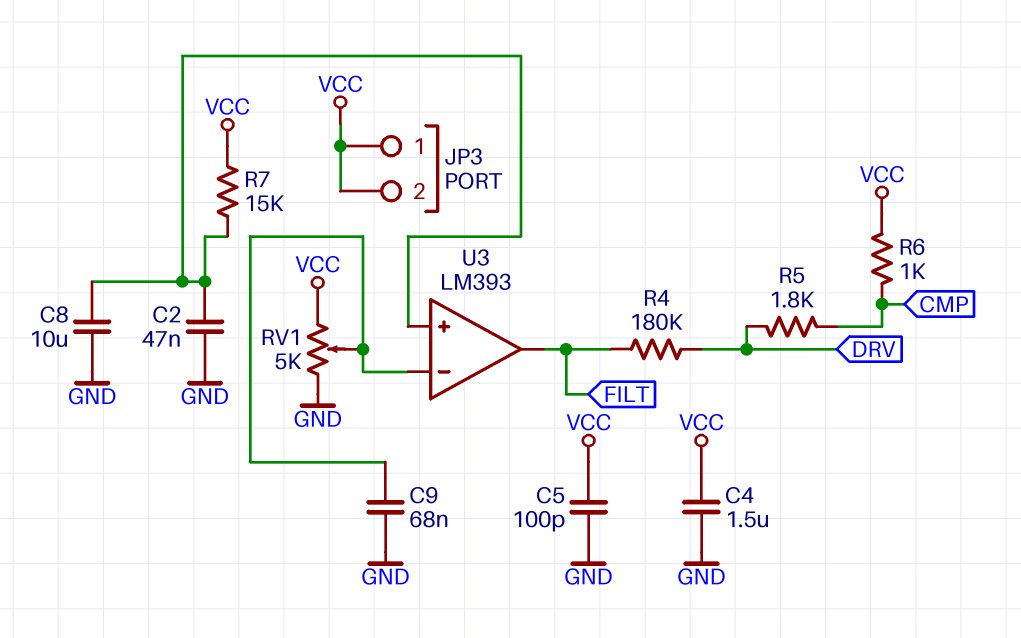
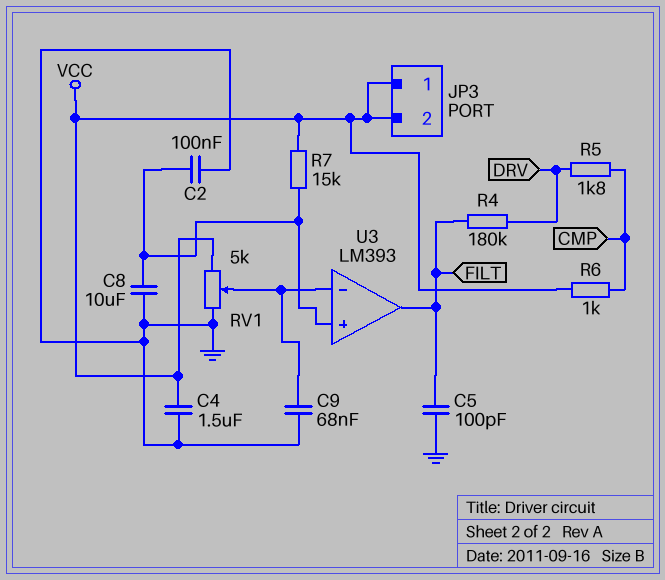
C2: 47nF (GND, U3/in+) -> 100nF (GND, U3/in+)
C5: 100pF (GND, VCC) -> 100pF (FILT, GND)

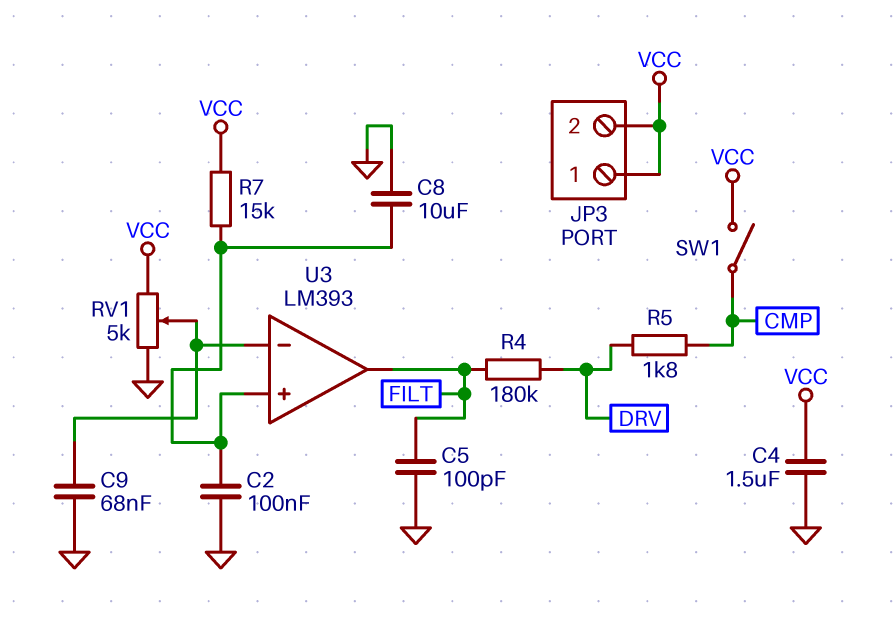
R6: 1k (CMP, VCC) -> none
SW1: none -> switch (CMP, VCC)

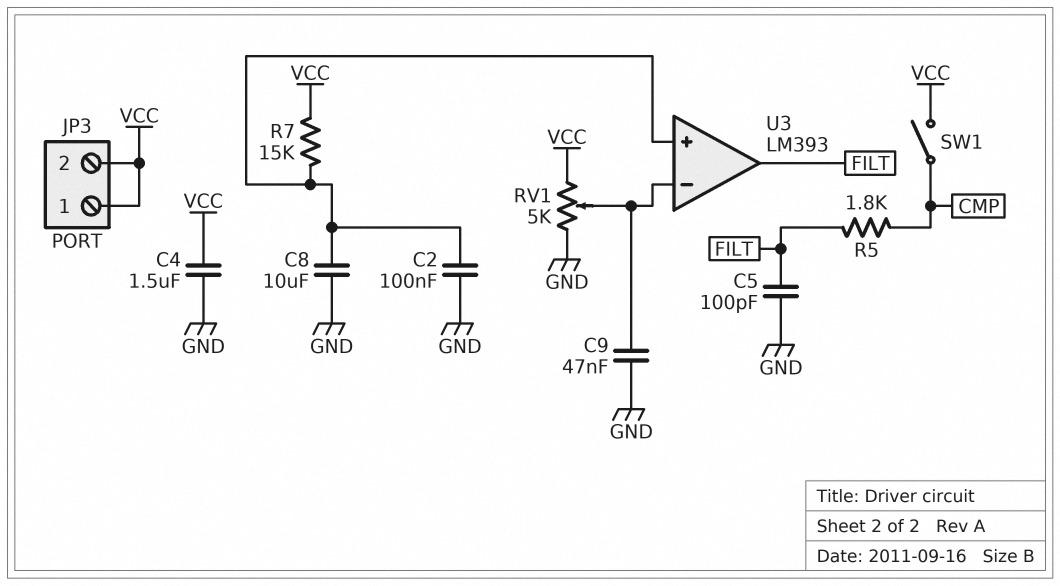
C9: 68nF (GND, U3/in-) -> 47nF (GND, U3/in-)
R4: 180k (DRV, FILT) -> none
R5: 1.8k (CMP, DRV) -> 1.8k (CMP, FILT)

